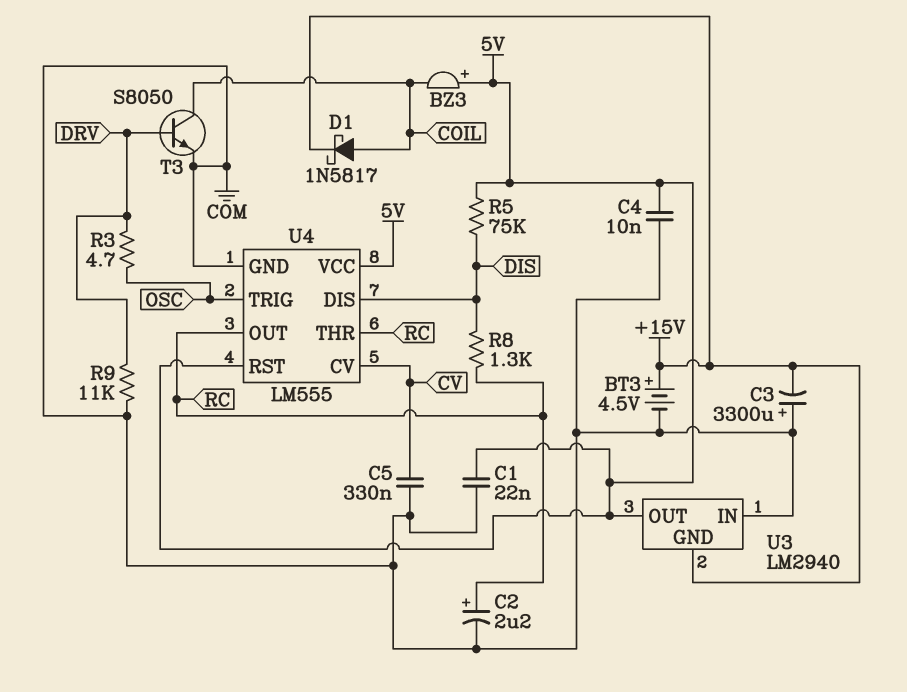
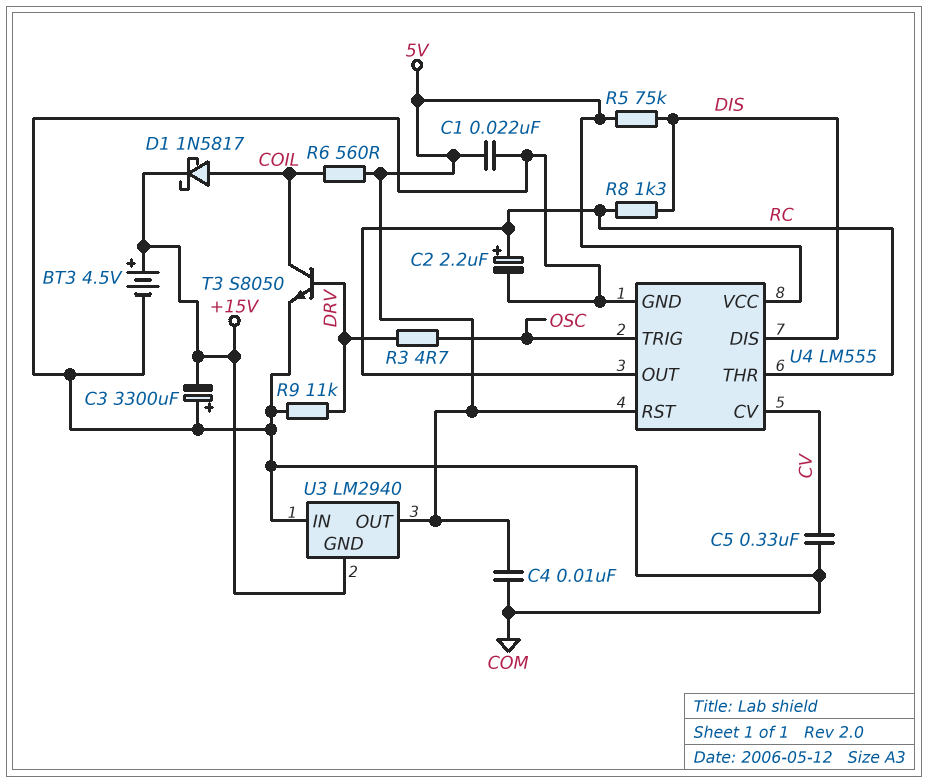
BZ3: buzzer (plus 5V, minus COIL) -> none
R6: none -> 560 (5V, COIL)

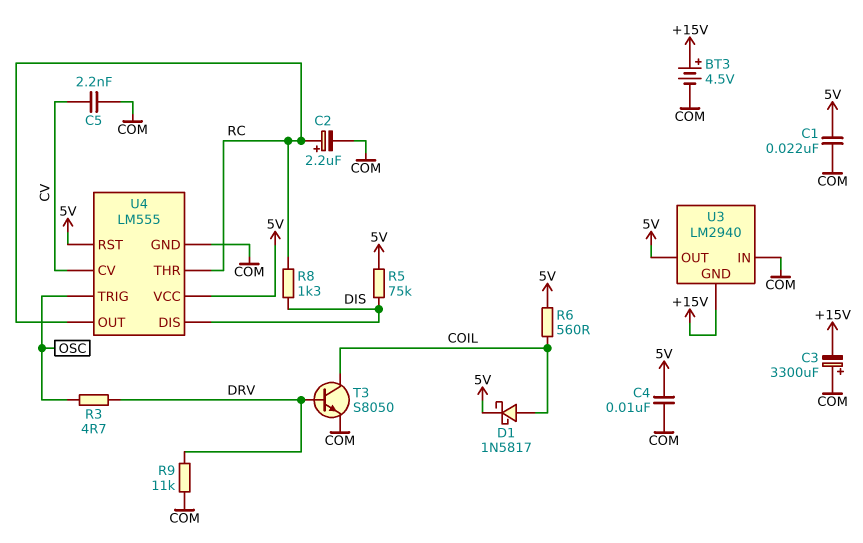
C5: 330nF (COM, CV) -> 2.2nF (COM, CV)
D1: schottky 1N5817 (A COIL, K +15V) -> schottky 1N5817 (A COIL, K 5V)

